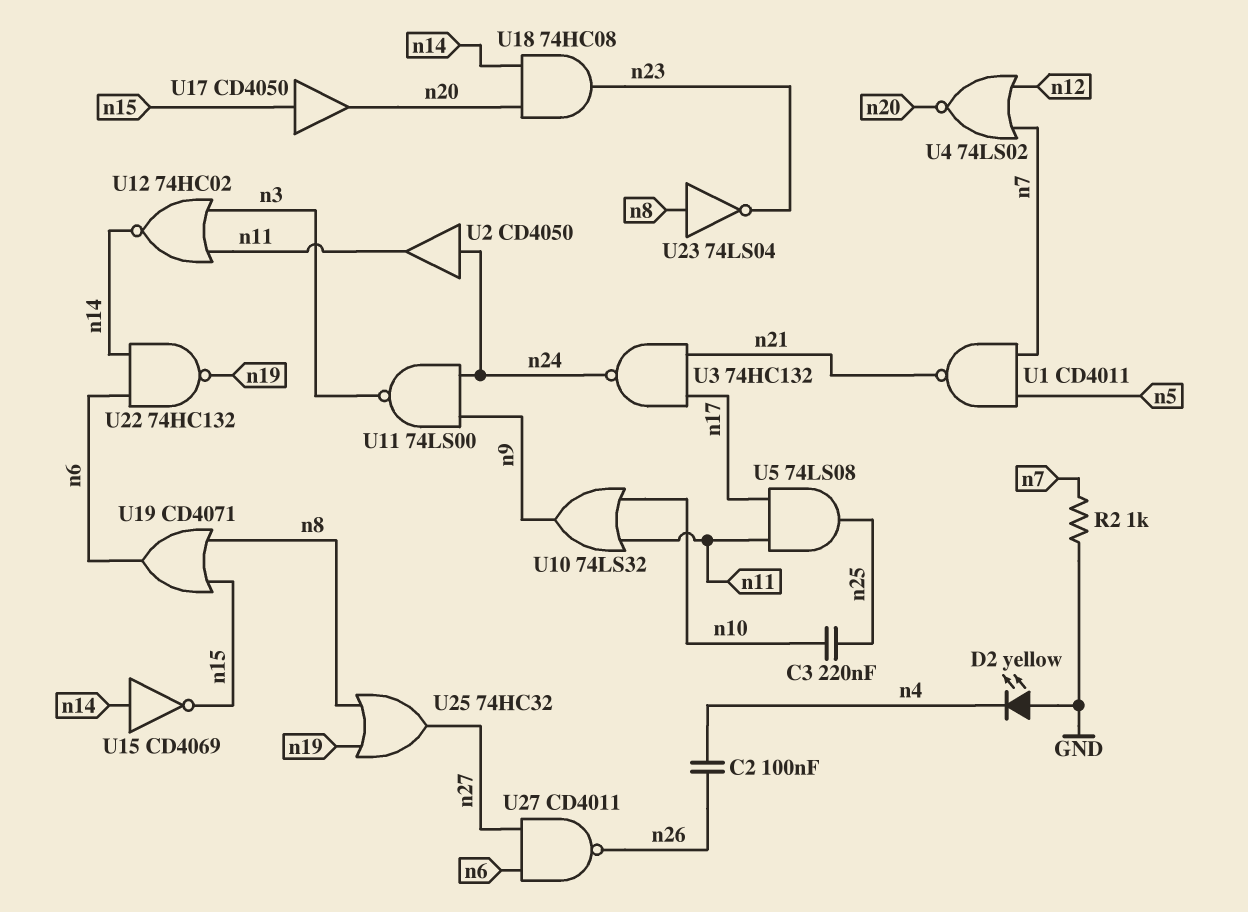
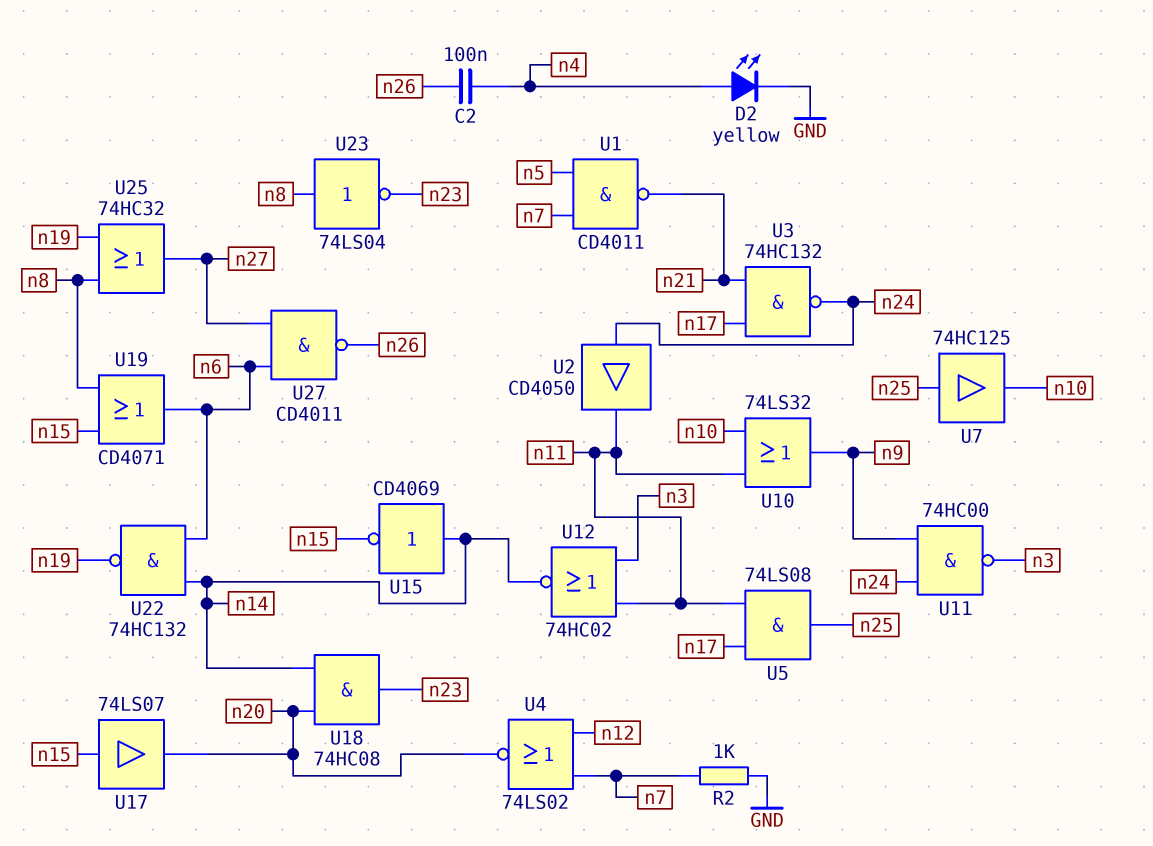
C3: 220nF (n10, n25) -> none
D2: LED yellow (A GND, K n4) -> LED yellow (A n4, K GND)
U7: none -> buffer 74HC125 (in n25, out n10)
U11: NAND 74LS00 (in n9, in n24, out n3) -> NAND 74HC00 (in n9, in n24, out n3)
U17: buffer CD4050 (in n15, out n20) -> buffer 74LS07 (in n15, out n20)

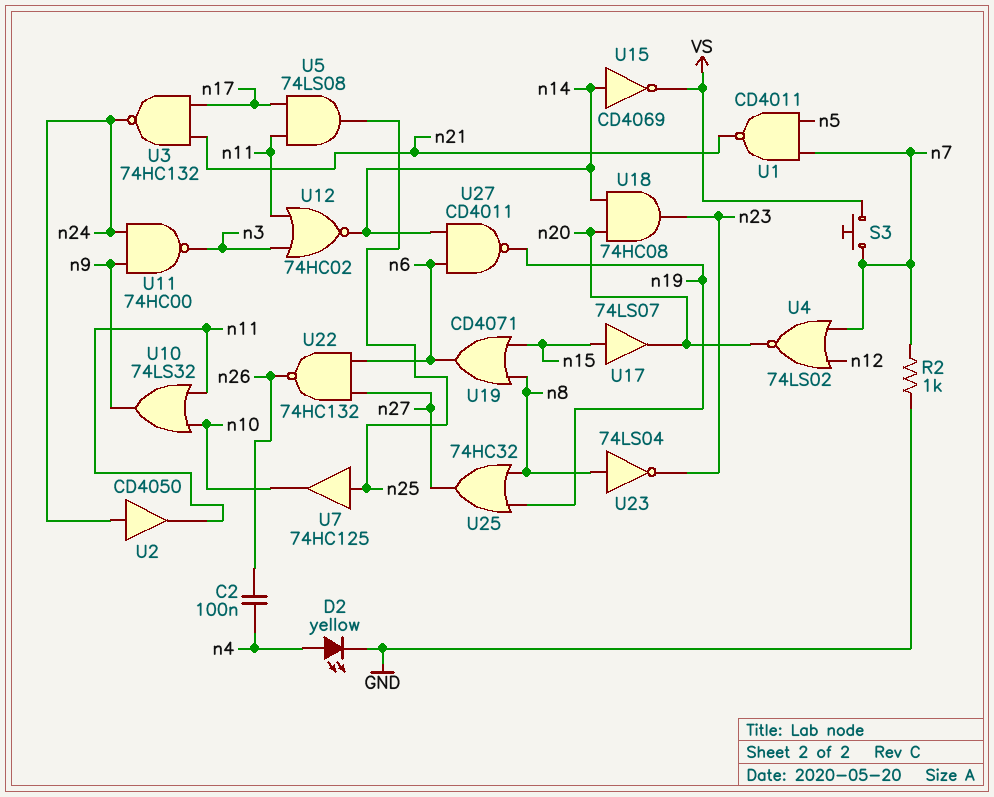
S3: none -> button (VS, n7)
U15: NOT CD4069 (in n14, out n15) -> NOT CD4069 (in n14, out VS)
U22: NAND 74HC132 (in n6, in n14, out n19) -> NAND 74HC132 (in n6, in n27, out n26)
U27: NAND CD4011 (in n6, in n27, out n26) -> NAND CD4011 (in n6, in n14, out n19)

